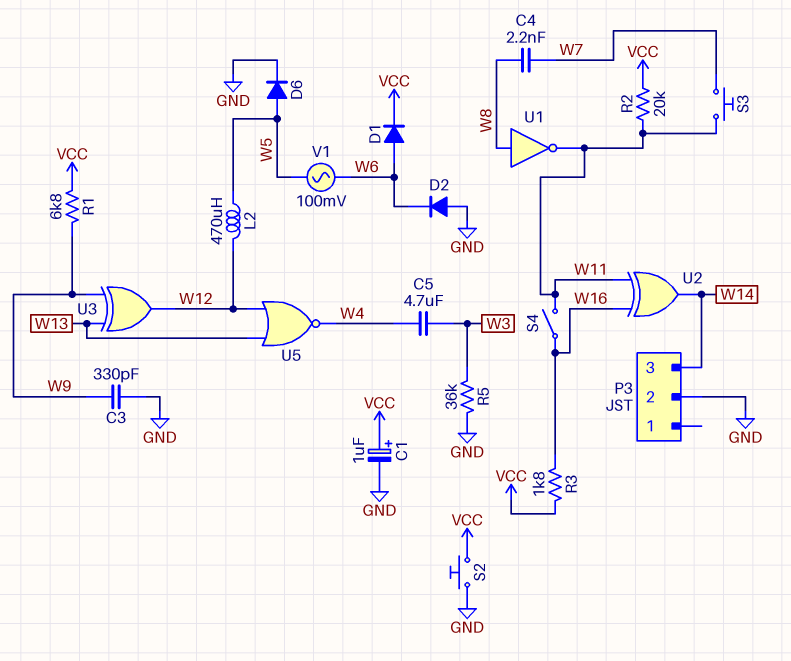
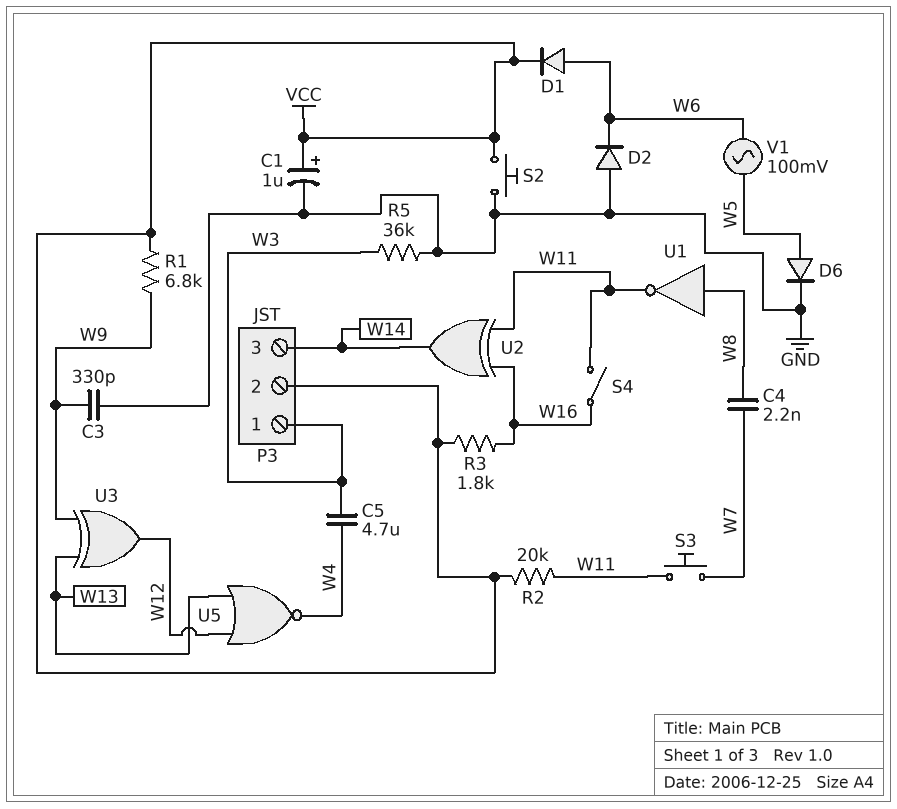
L2: 470uH (W5, W12) -> none
P3 pin 1: none -> W3
P3 pin 2: GND -> VCC

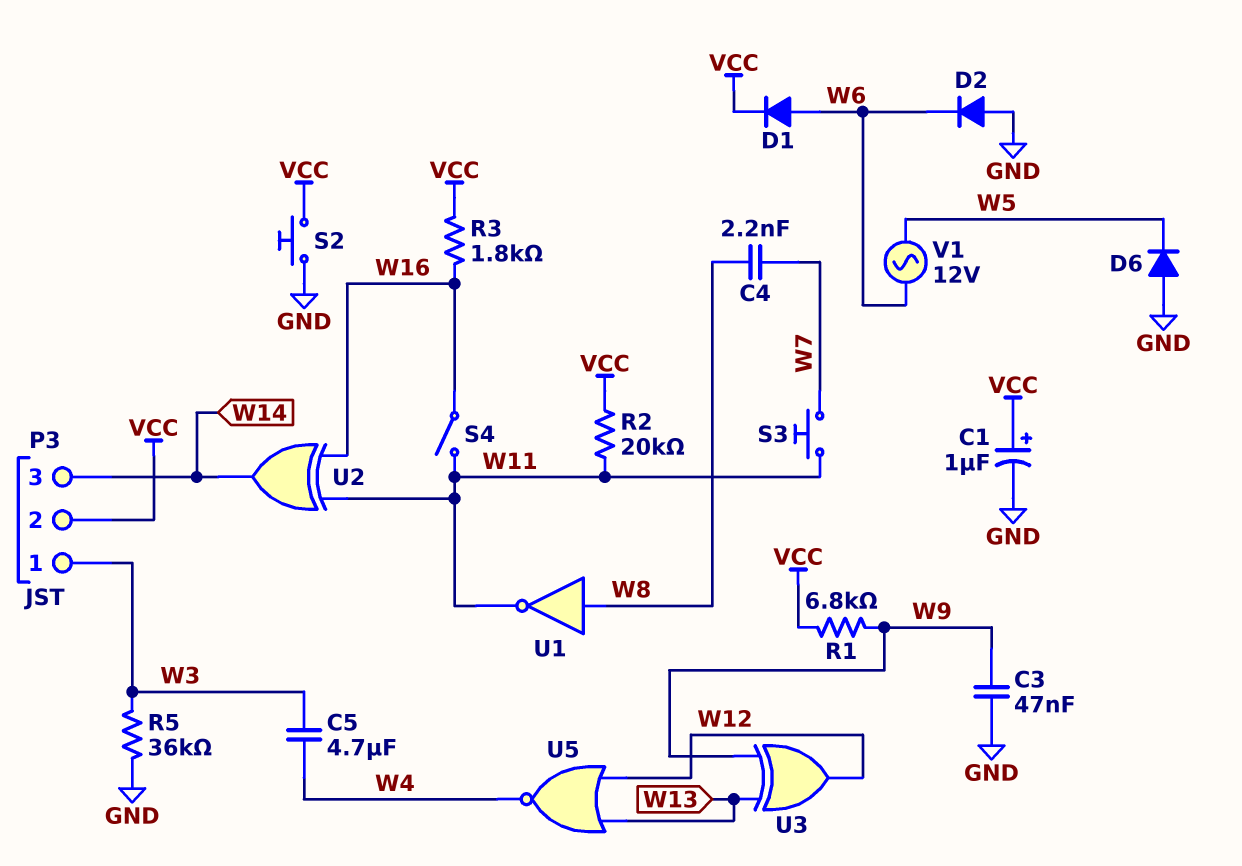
C3: 330pF (GND, W9) -> 47nF (GND, W9)
D6: diode (A W5, K GND) -> diode (A GND, K W5)
V1: AC 100mV (W5, W6) -> AC 12V (W5, W6)

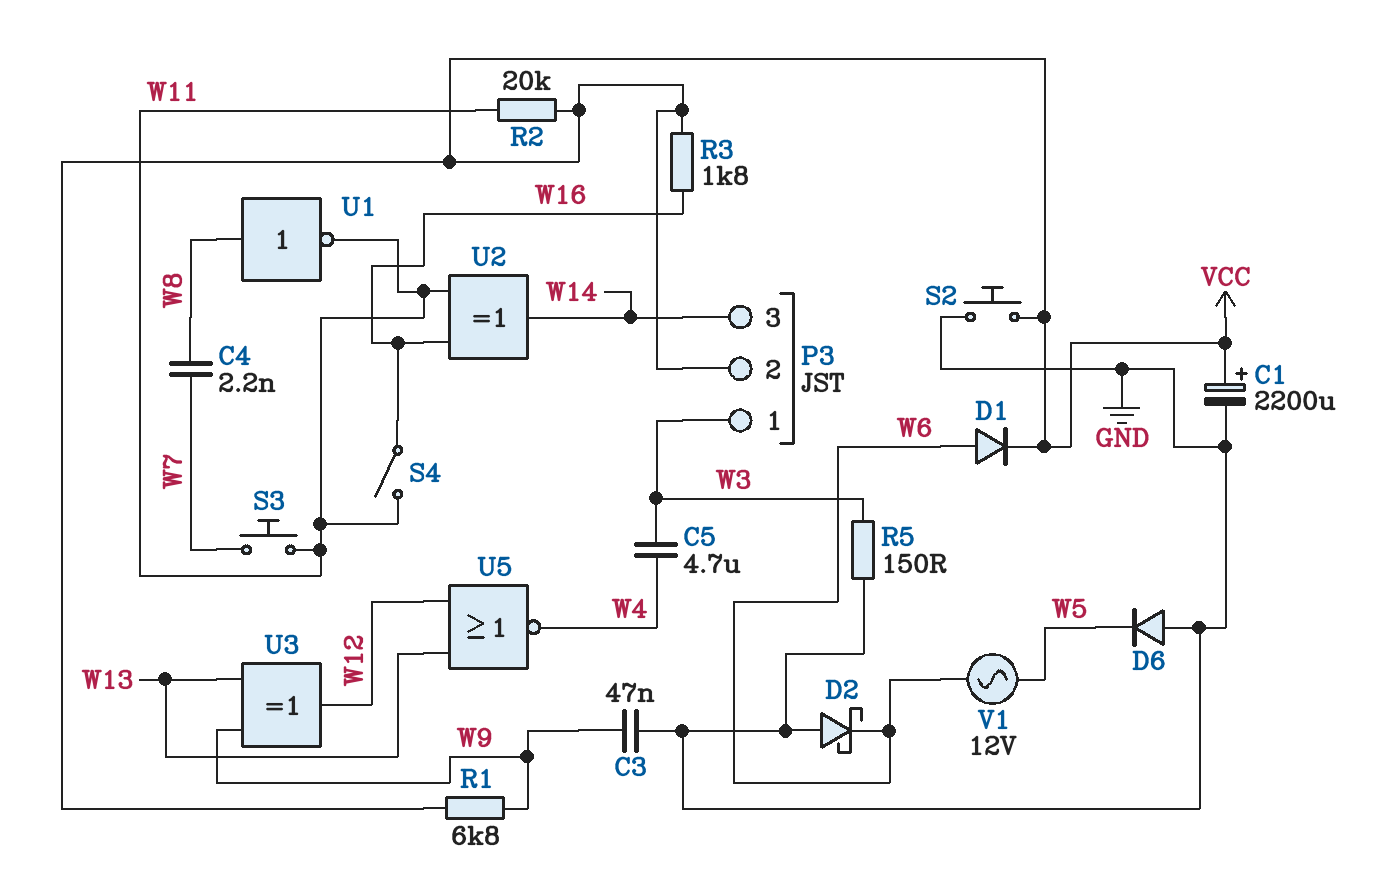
C1: 1uF (plus VCC, minus GND) -> 2200uF (plus VCC, minus GND)
D2: diode (A GND, K W6) -> schottky (A GND, K W6)
R5: 36k (GND, W3) -> 150 (GND, W3)

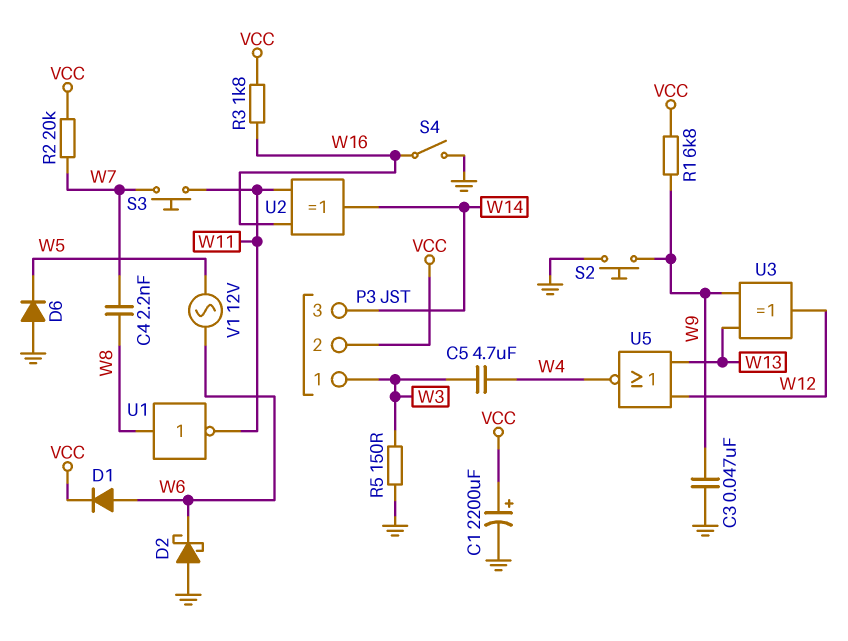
R2: 20k (VCC, W11) -> 20k (VCC, W7)
S2: button (GND, VCC) -> button (GND, W9)
S4: switch (W11, W16) -> switch (GND, W16)

